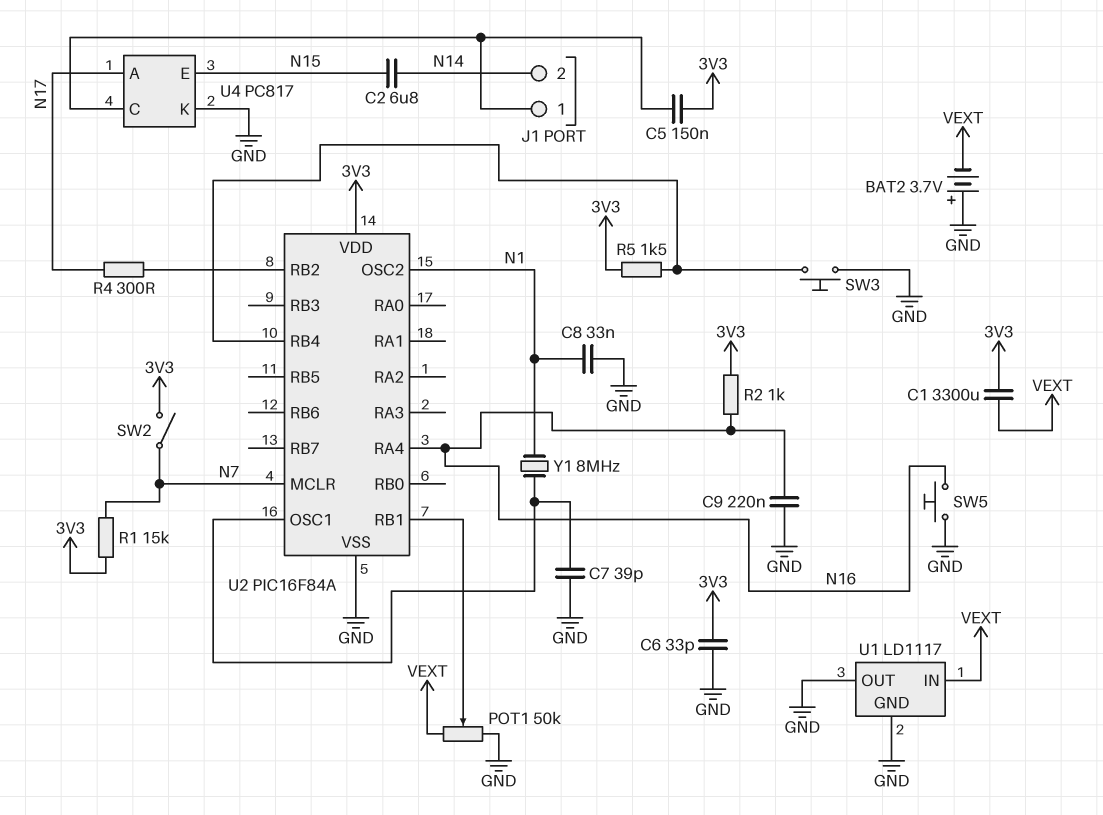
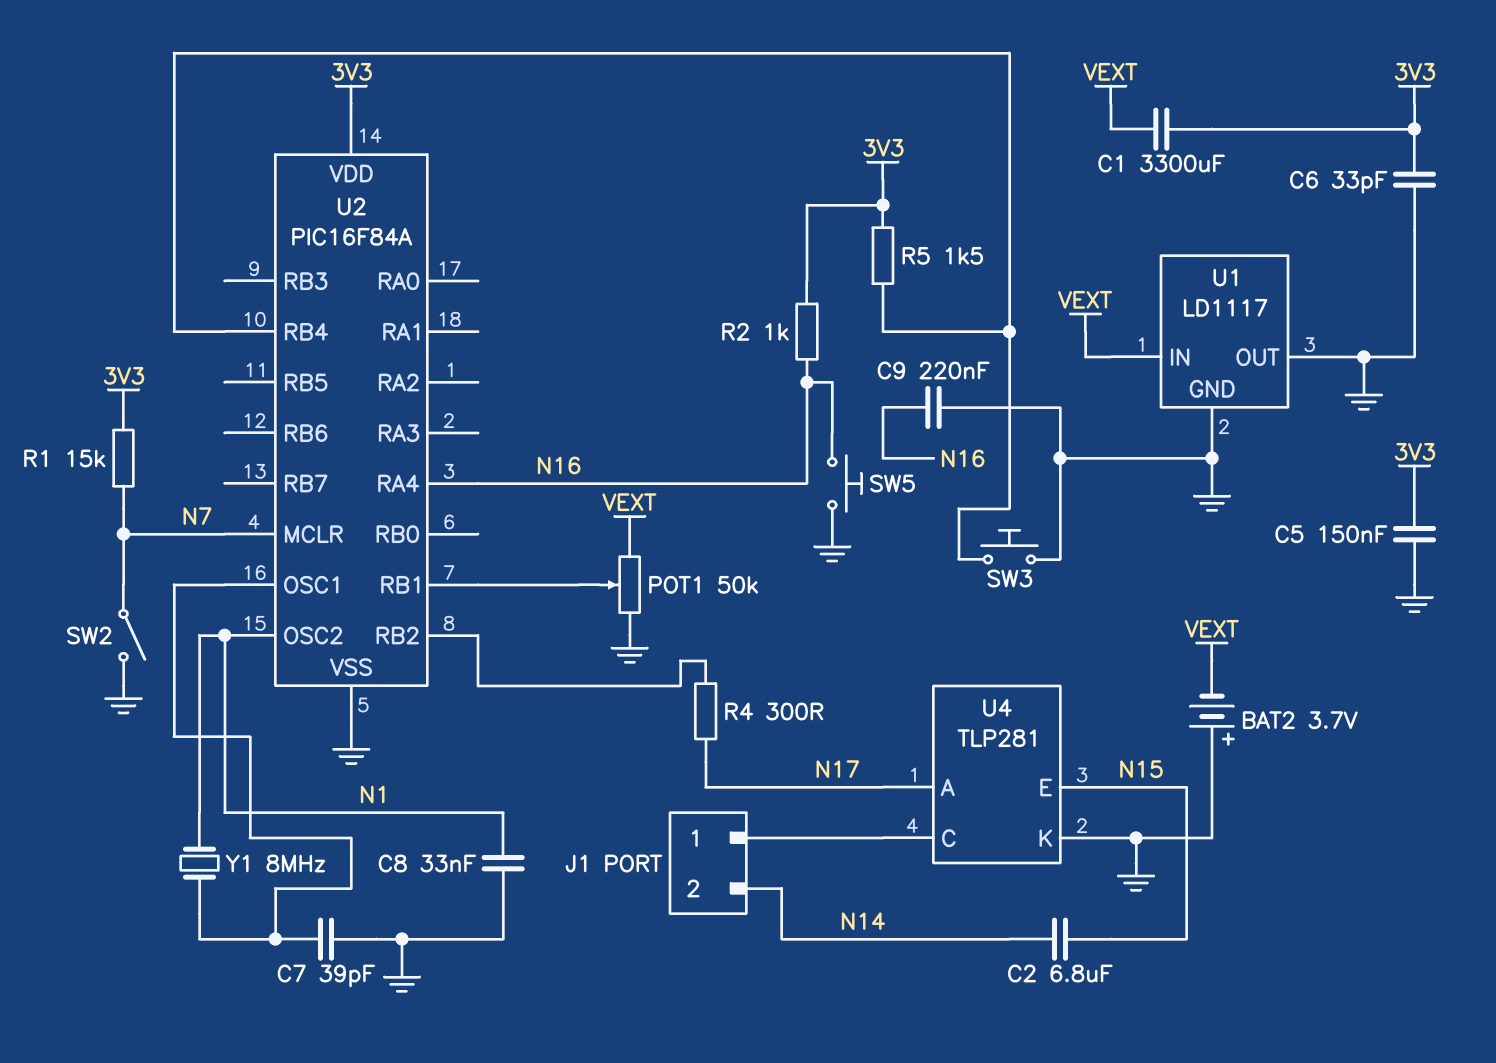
C5: 150nF (3V3, J1/1) -> 150nF (3V3, GND)
SW2: switch (3V3, N7) -> switch (GND, N7)
U4: PC817 -> TLP281

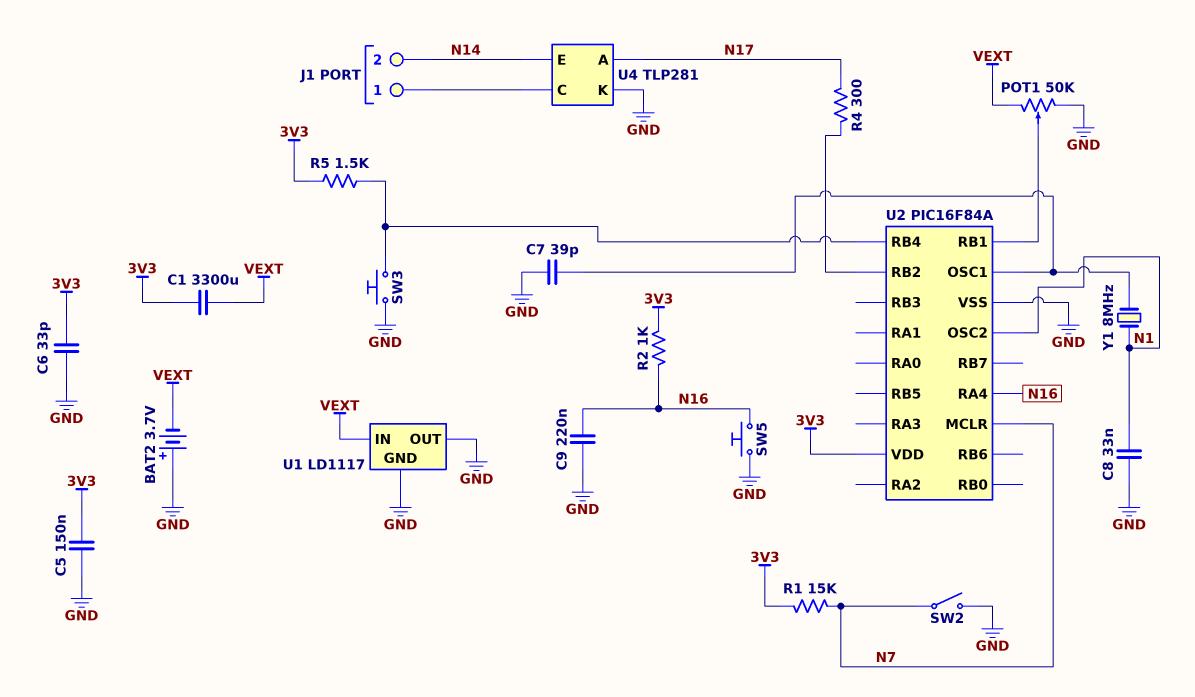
C2: 6.8uF (N14, N15) -> none
U4 pin E: N15 -> N14

